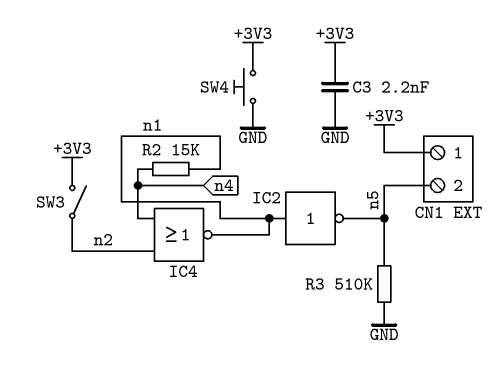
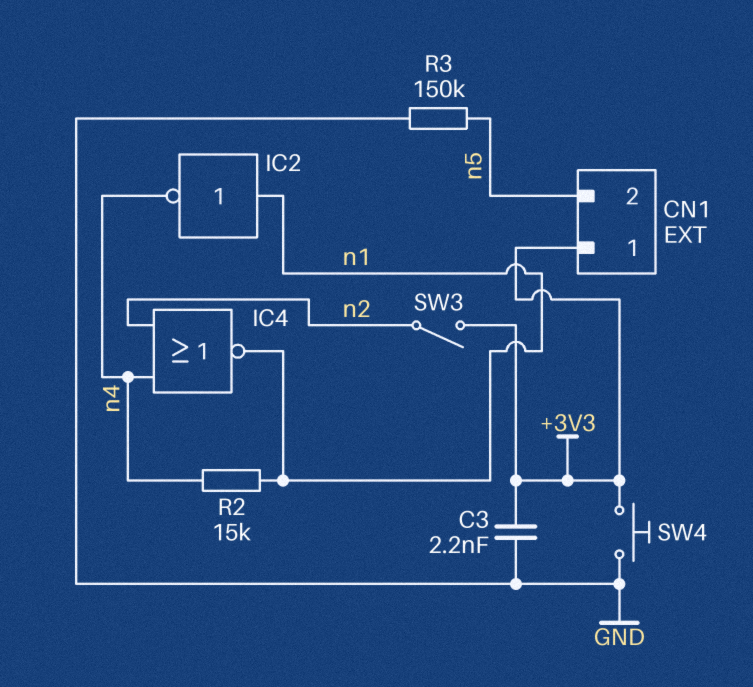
IC2: NOT (in n1, out n5) -> NOT (in n1, out n4)
R3: 510k (GND, n5) -> 150k (GND, n5)

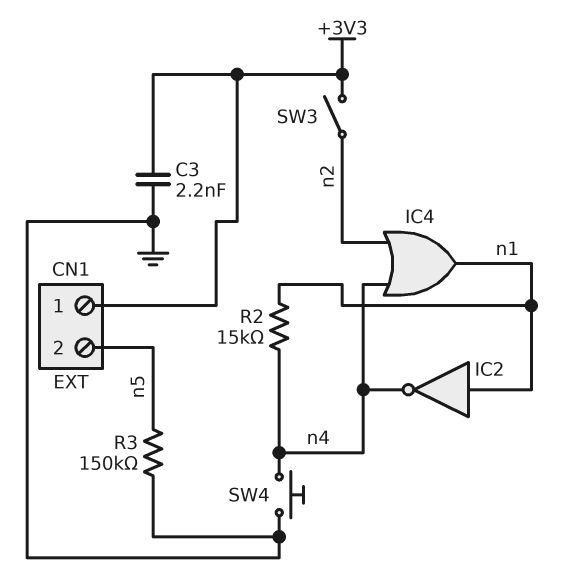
IC4: NOR (in n2, in n4, out n1) -> OR (in n2, in n4, out n1)
SW4: button (+3V3, GND) -> button (GND, n4)

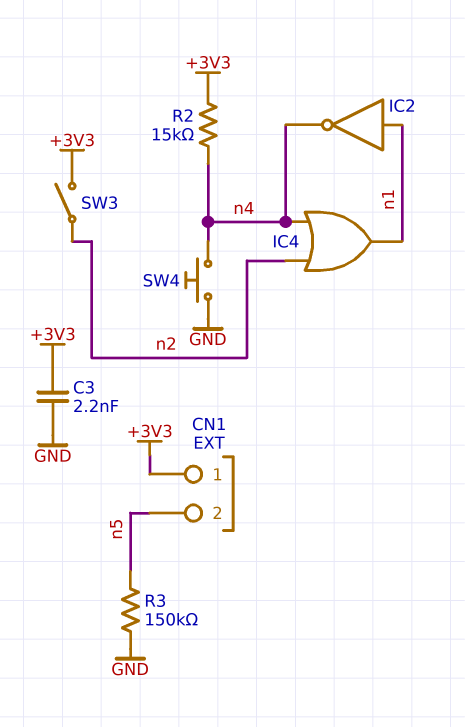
R2: 15k (n1, n4) -> 15k (+3V3, n4)

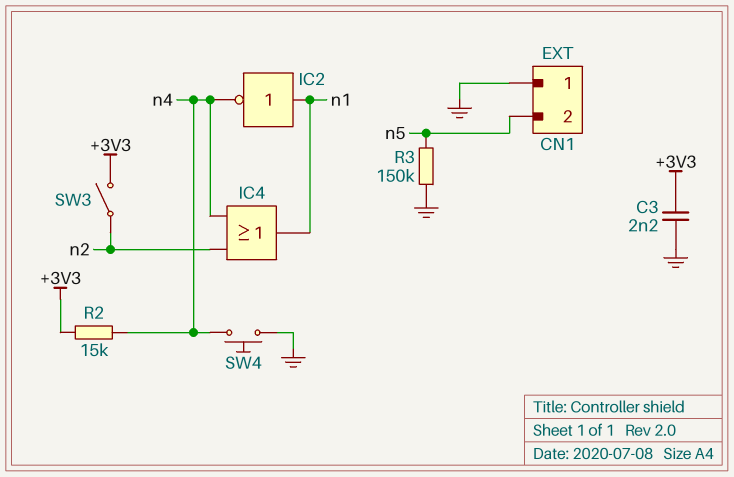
CN1 pin 1: +3V3 -> GND

